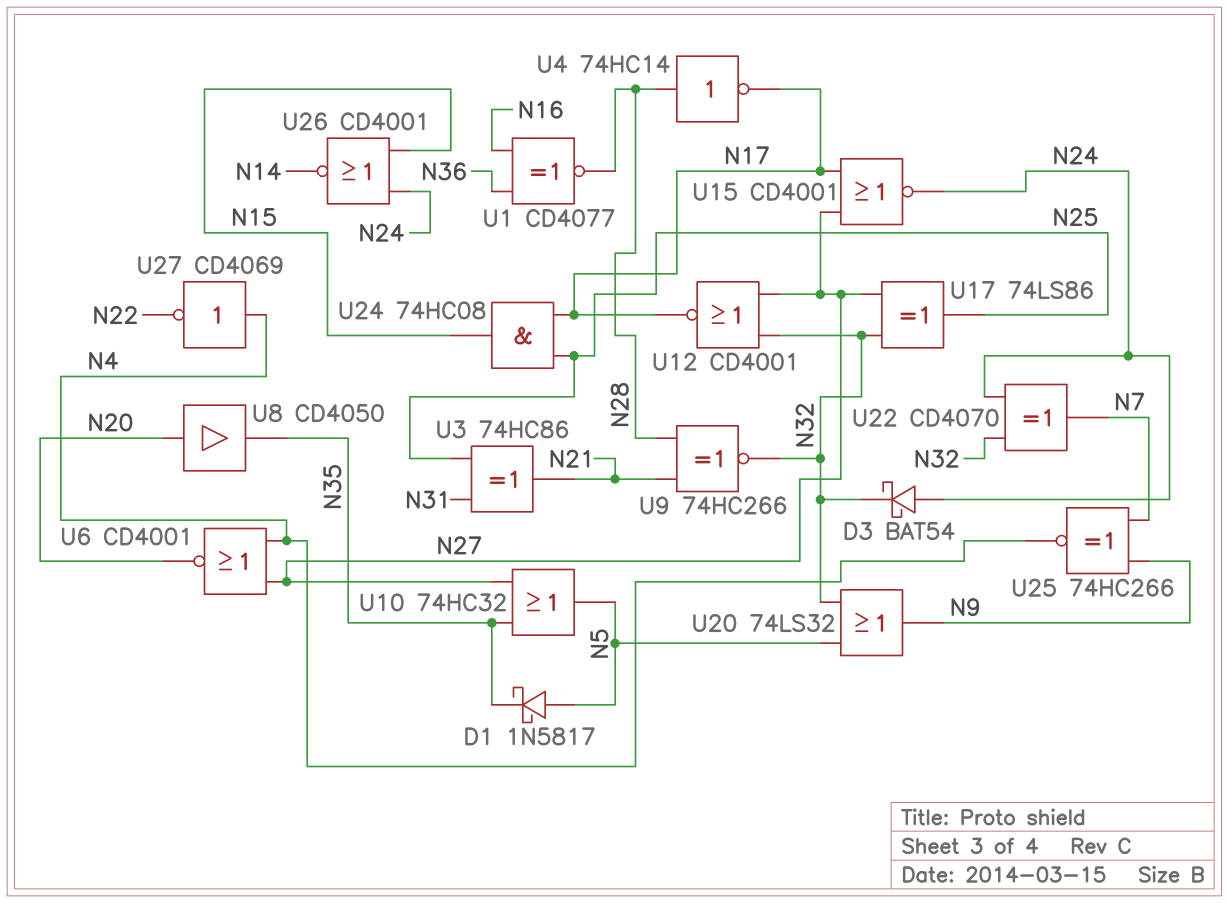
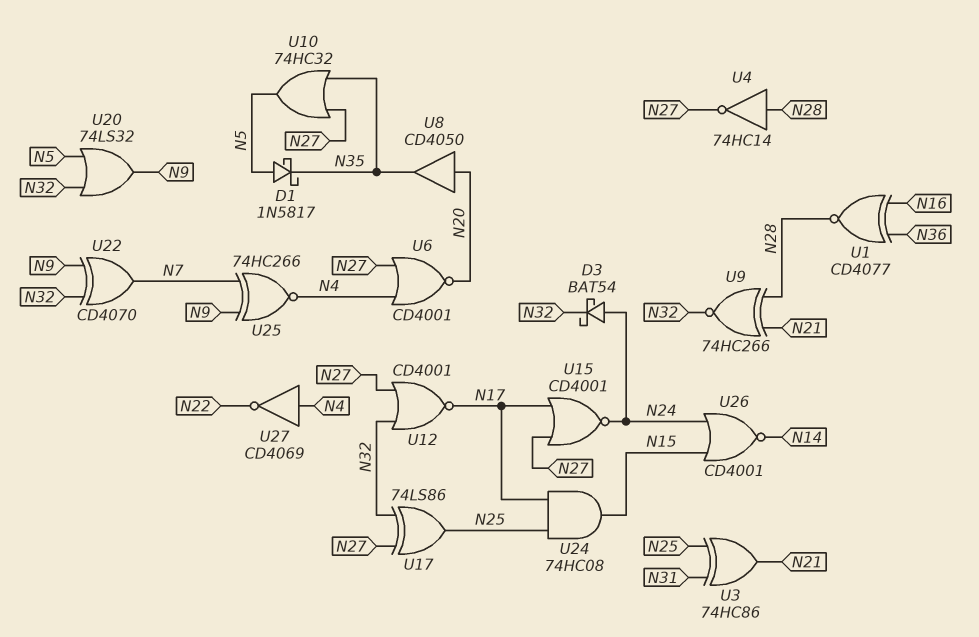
U4: NOT 74HC14 (in N28, out N17) -> NOT 74HC14 (in N28, out N27)
U22: XOR CD4070 (in N24, in N32, out N7) -> XOR CD4070 (in N9, in N32, out N7)

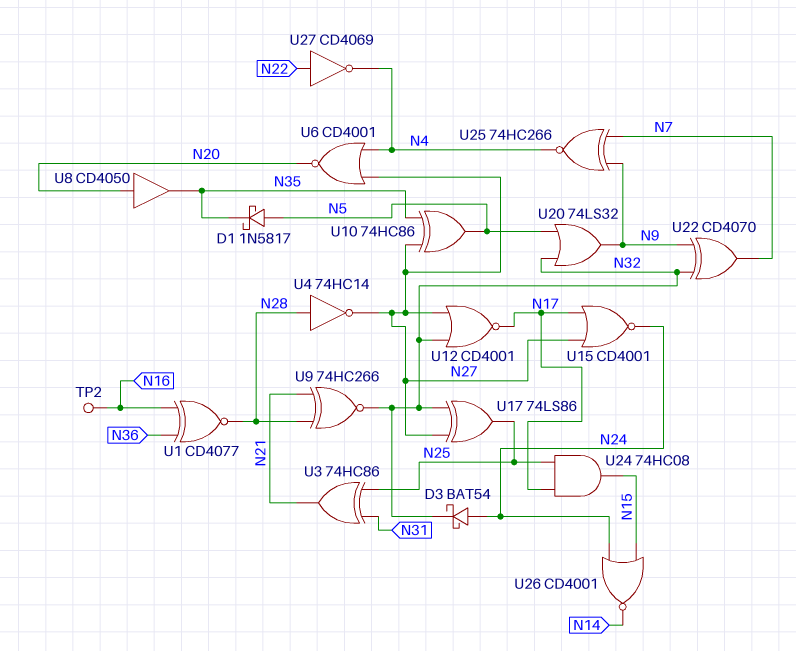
TP2: none -> test point (N16)
U10: OR 74HC32 (in N27, in N35, out N5) -> XOR 74HC86 (in N27, in N35, out N5)
U27: NOT CD4069 (in N4, out N22) -> NOT CD4069 (in N22, out N4)

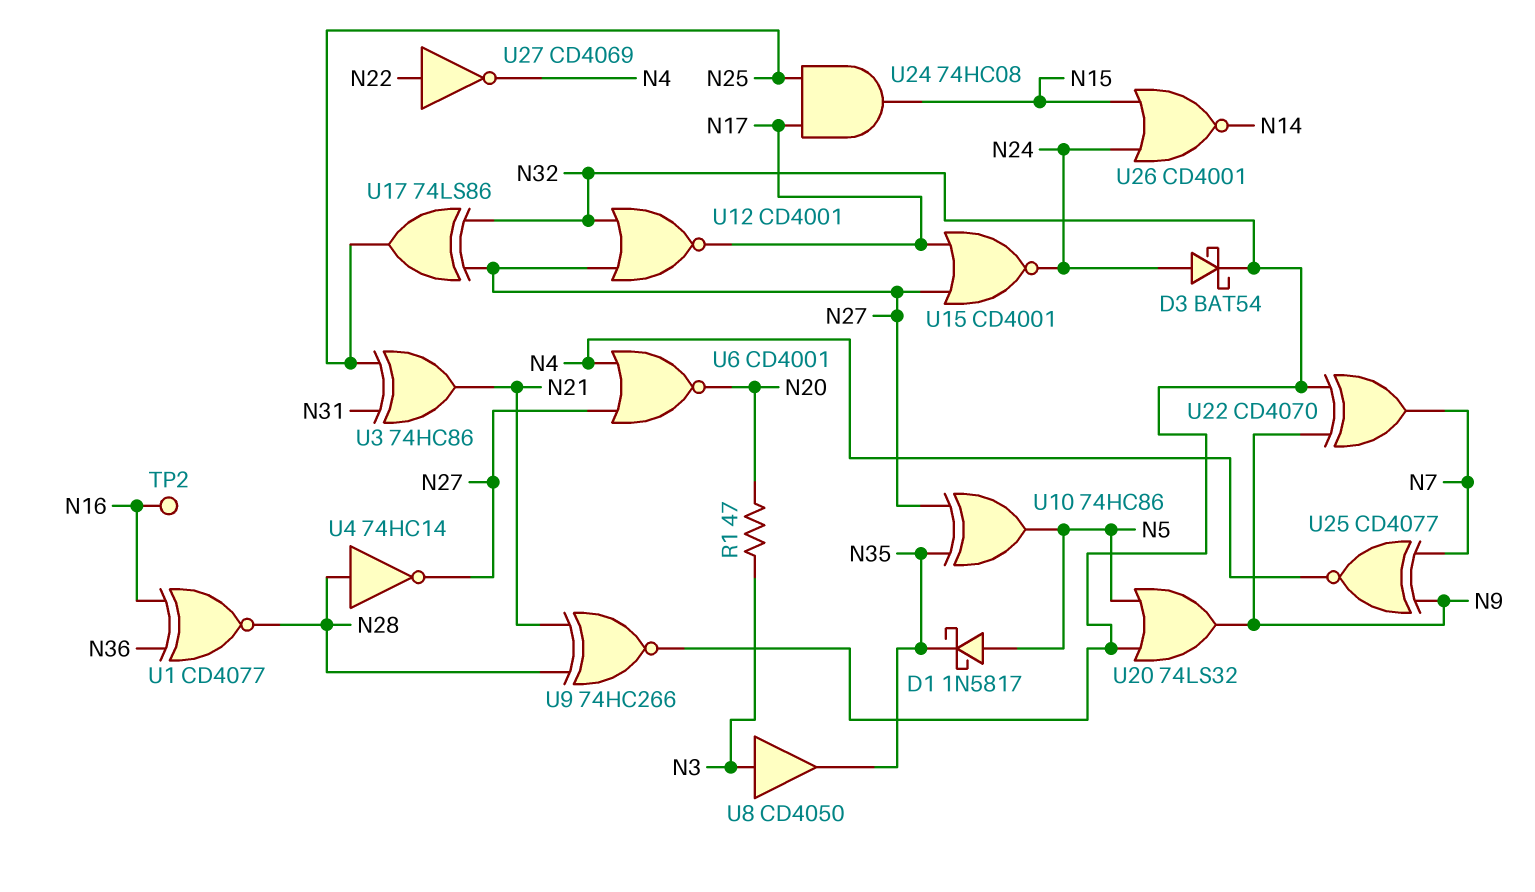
R1: none -> 47 (N3, N20)
U8: buffer CD4050 (in N20, out N35) -> buffer CD4050 (in N3, out N35)
U25: XNOR 74HC266 (in N7, in N9, out N4) -> XNOR CD4077 (in N7, in N9, out N4)

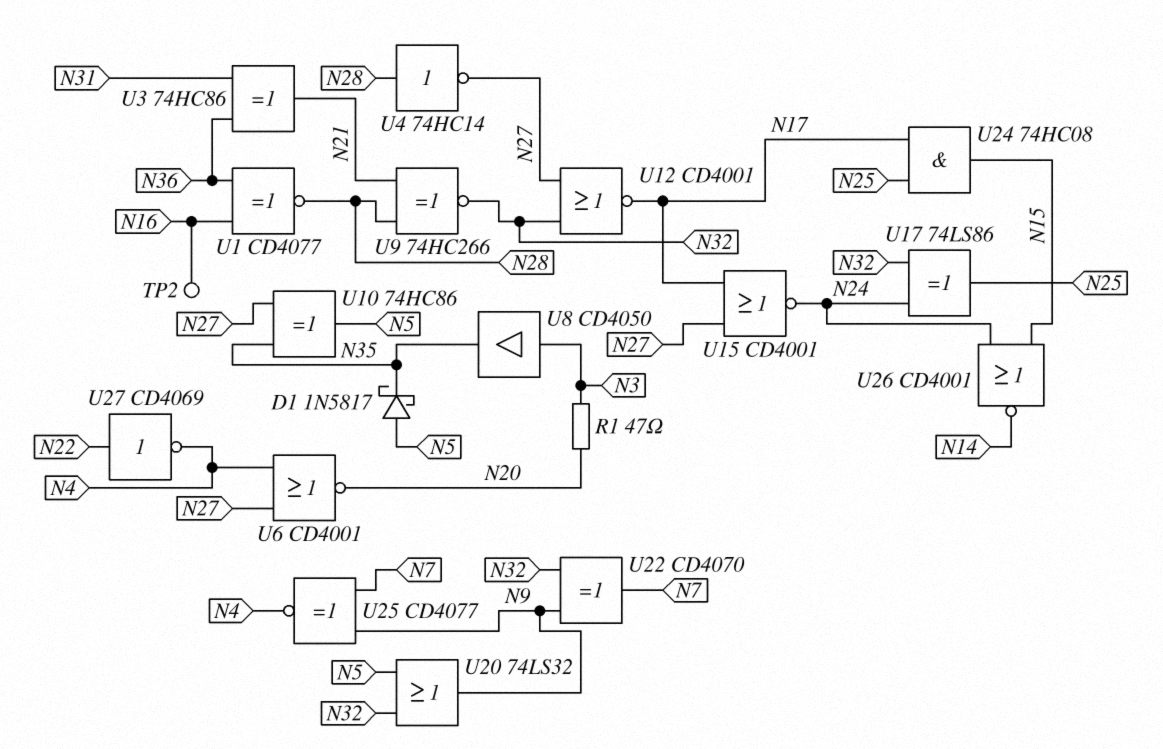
D3: schottky BAT54 (A N24, K N32) -> none
U3: XOR 74HC86 (in N25, in N31, out N21) -> XOR 74HC86 (in N31, in N36, out N21)
U17: XOR 74LS86 (in N27, in N32, out N25) -> XOR 74LS86 (in N24, in N32, out N25)

